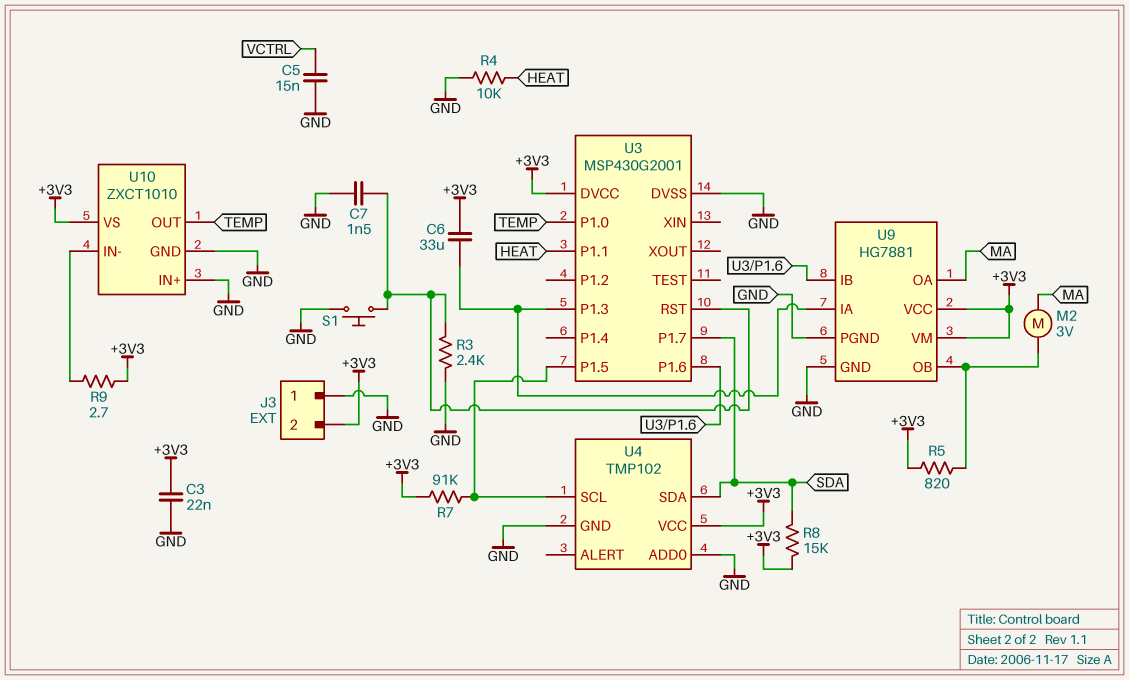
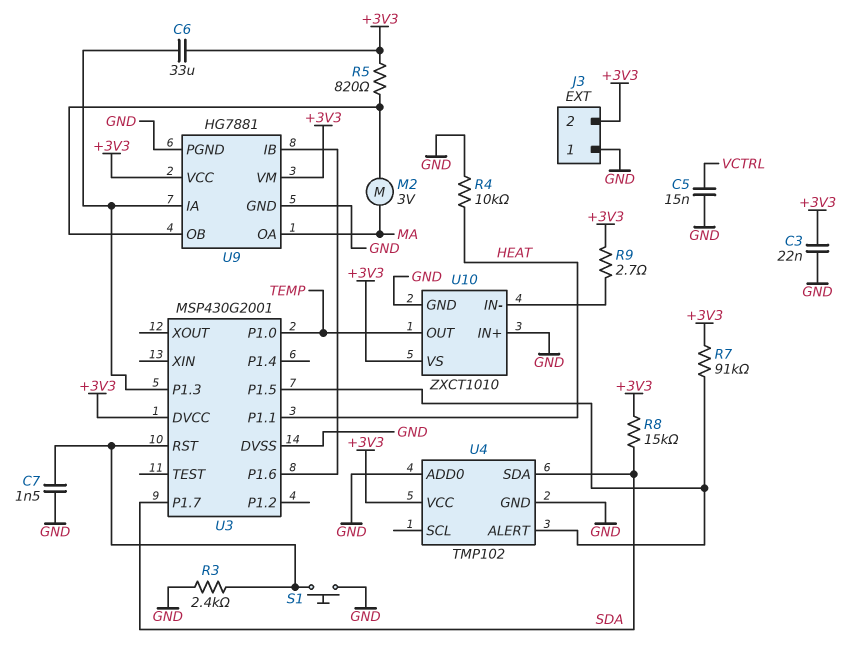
U4 pin ALERT: none -> U3/P1.5
U4 pin SCL: U3/P1.5 -> none

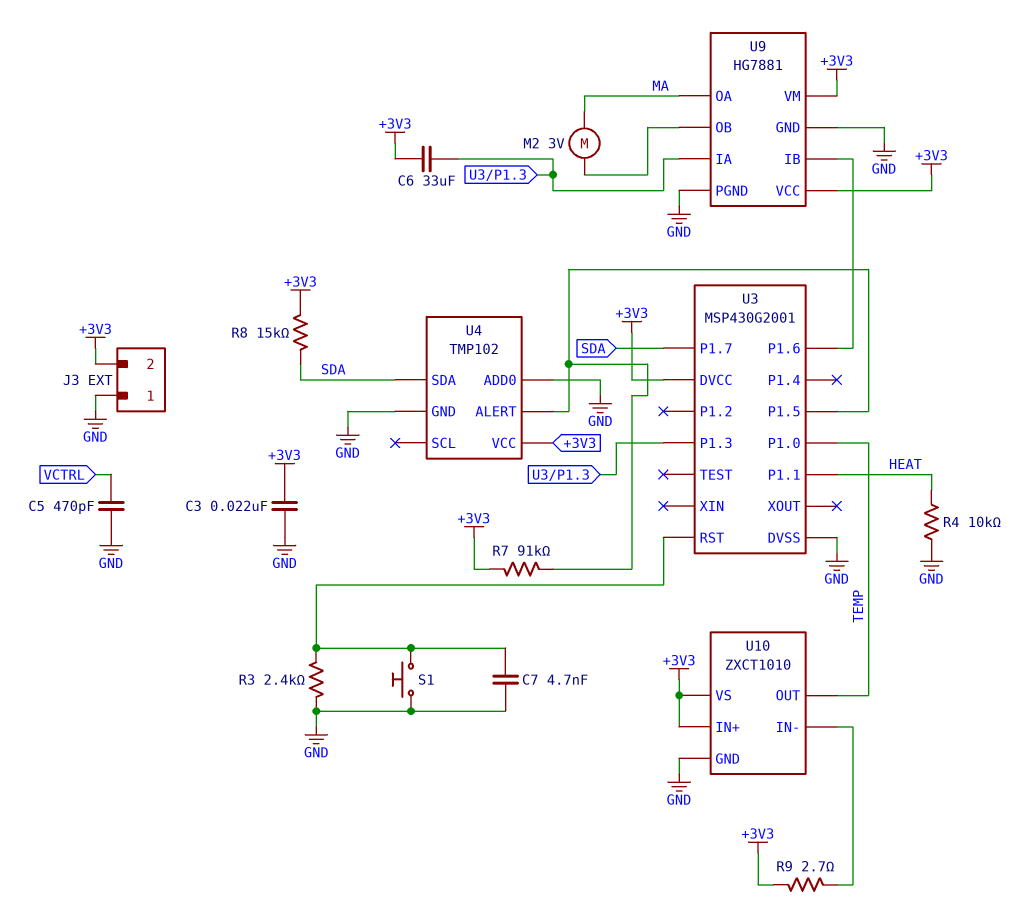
C5: 15nF (GND, VCTRL) -> 470pF (GND, VCTRL)
C7: 1.5nF (GND, U3/RST) -> 4.7nF (GND, U3/RST)
R5: 820 (+3V3, U9/OB) -> none
U10 pin IN+: GND -> +3V3

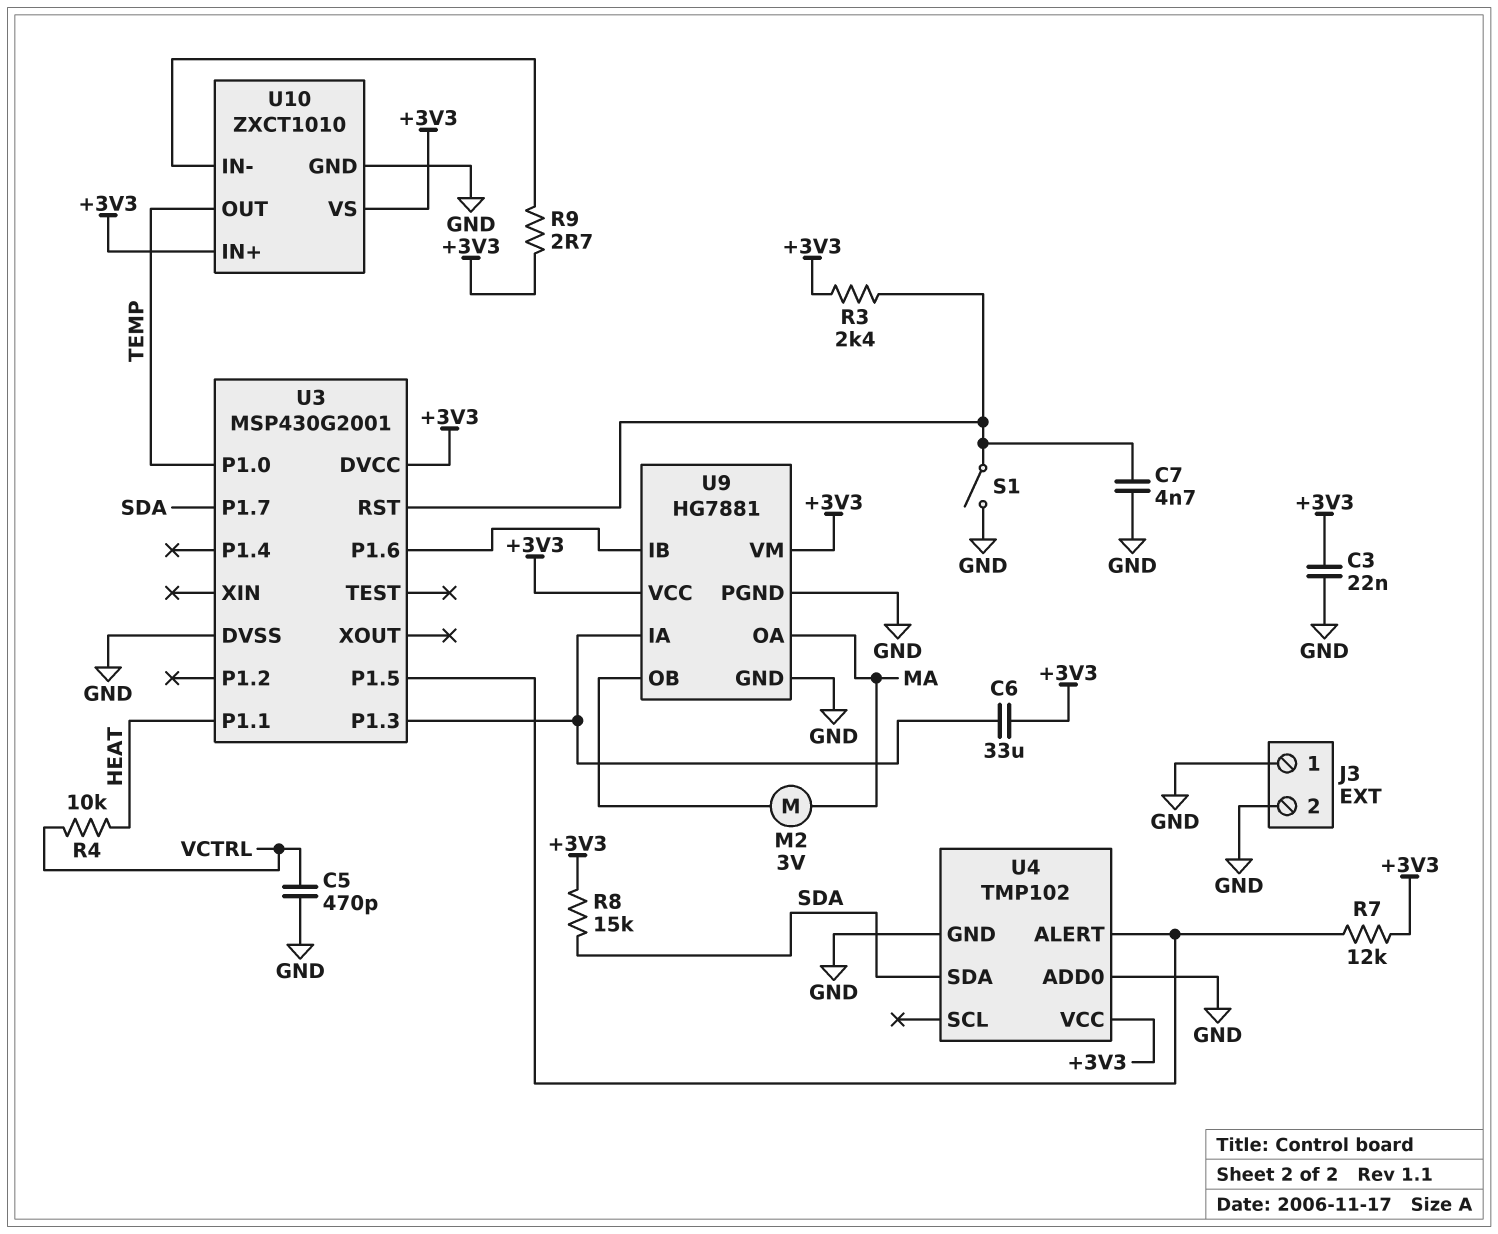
J3 pin 2: +3V3 -> GND
R3: 2.4k (GND, U3/RST) -> 2.4k (+3V3, U3/RST)
R4: 10k (GND, HEAT) -> 10k (HEAT, VCTRL)
R7: 91k (+3V3, U3/P1.5) -> 12k (+3V3, U3/P1.5)
S1: button (GND, U3/RST) -> switch (GND, U3/RST)

